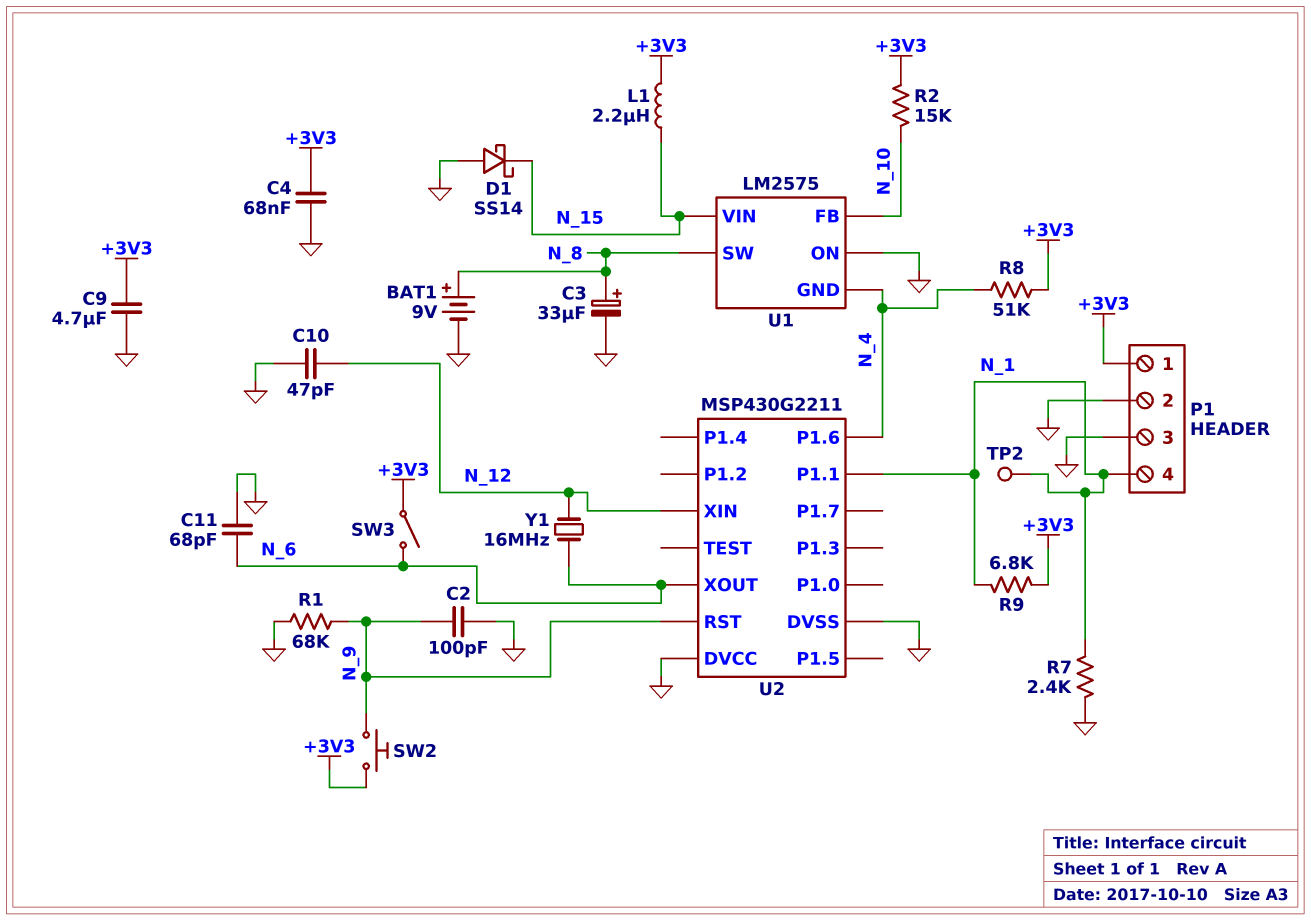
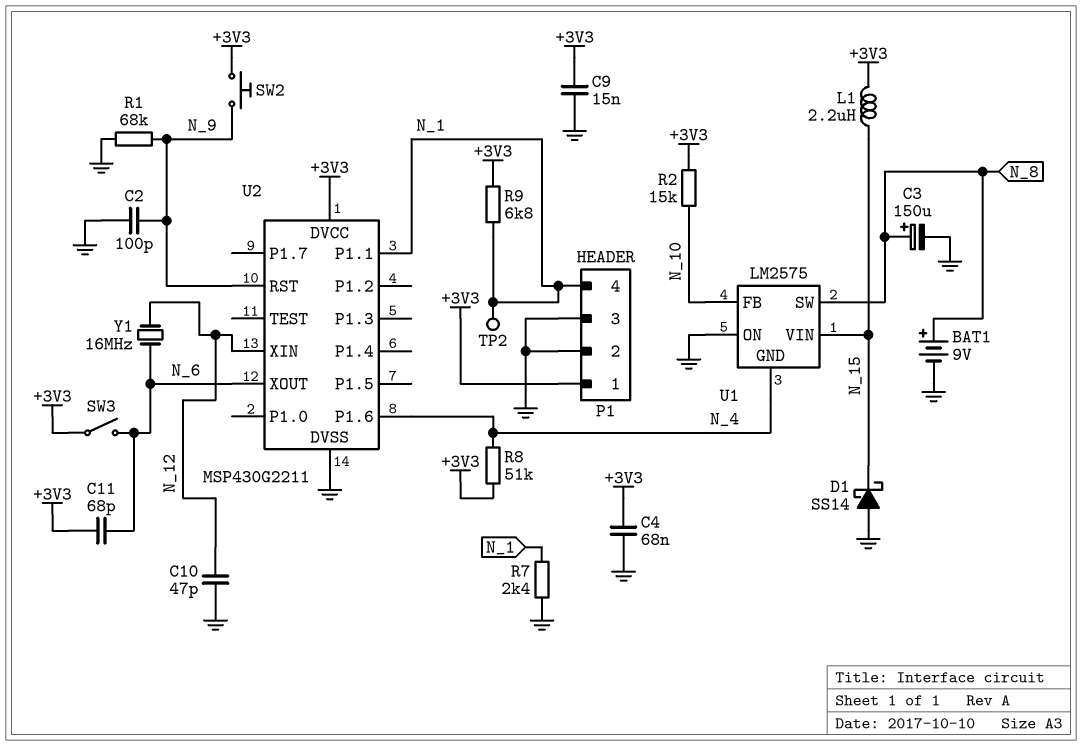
C3: 33uF (plus N_8, minus GND) -> 150uF (plus N_8, minus GND)
C9: 4.7uF (+3V3, GND) -> 15nF (+3V3, GND)
C11: 68pF (GND, N_6) -> 68pF (+3V3, N_6)
U2 pin DVCC: GND -> +3V3

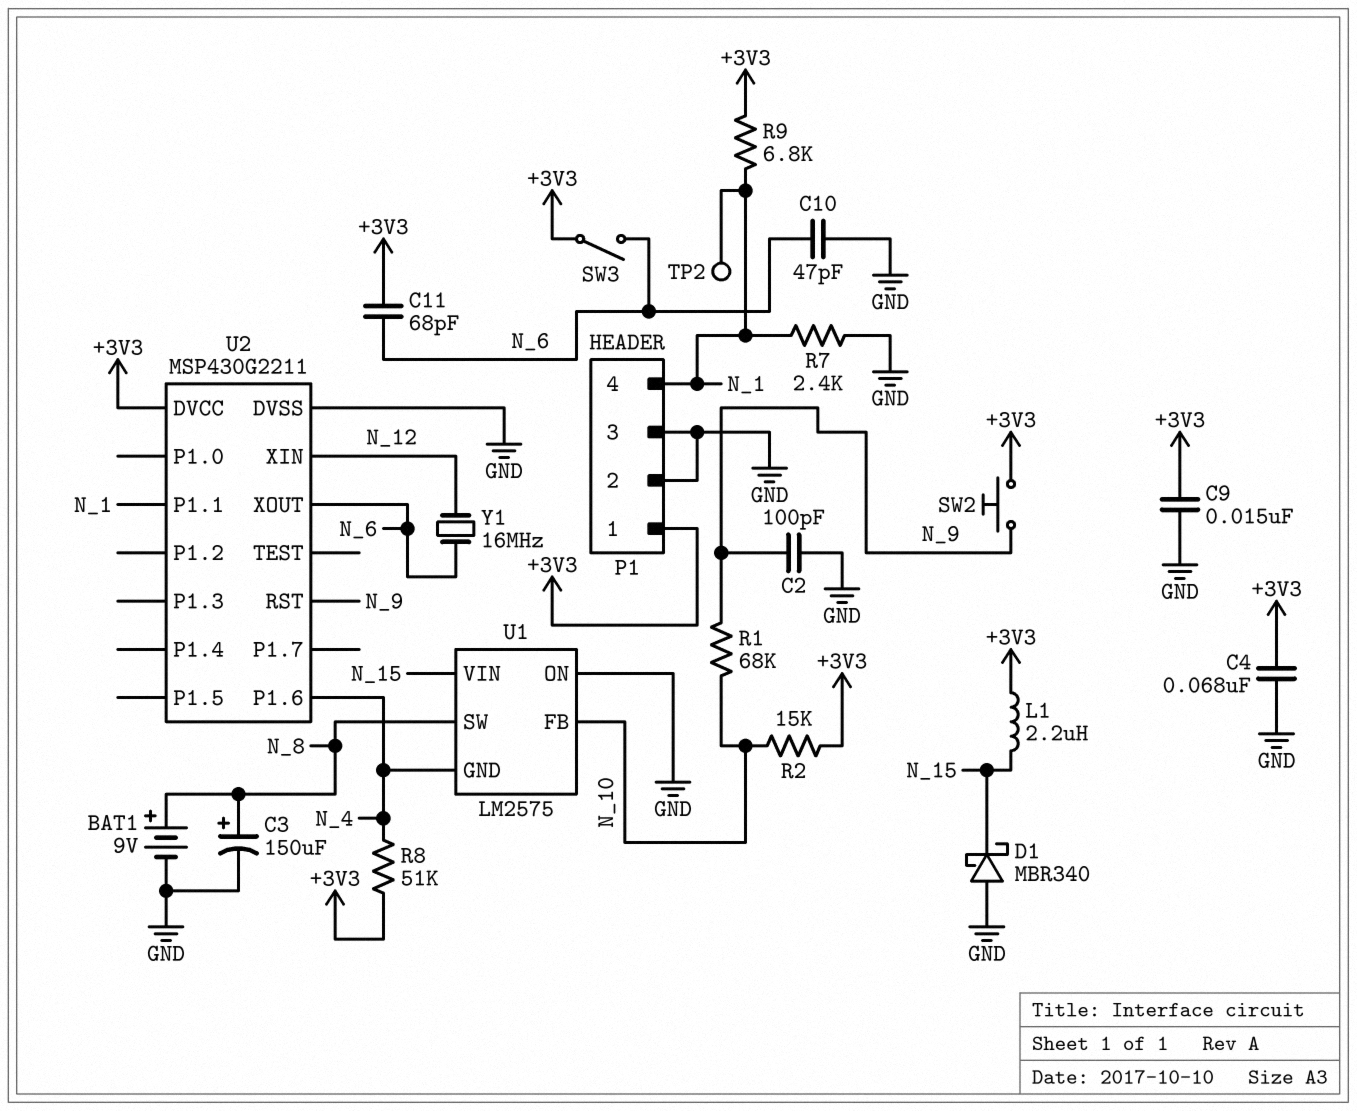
C10: 47pF (GND, N_12) -> 47pF (GND, N_6)
D1: schottky SS14 (A GND, K N_15) -> schottky MBR340 (A GND, K N_15)
R1: 68k (GND, N_9) -> 68k (N_9, N_10)

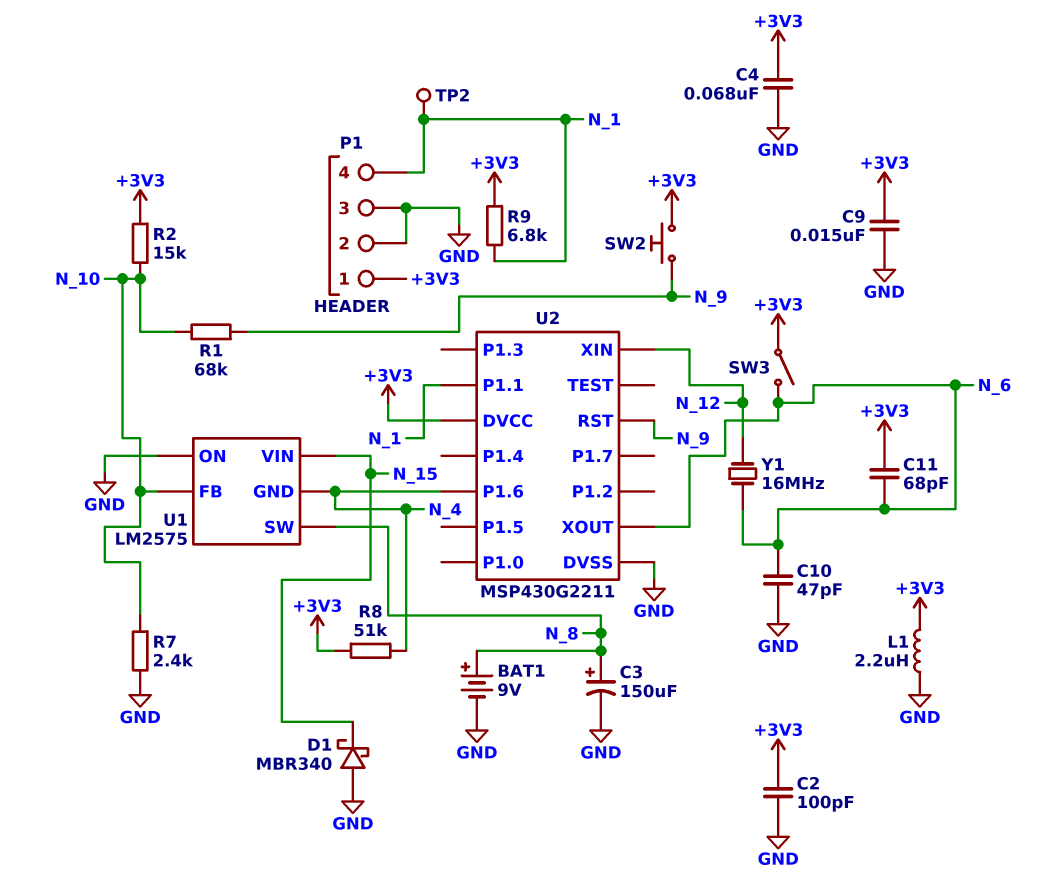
C2: 100pF (GND, N_9) -> 100pF (+3V3, GND)
L1: 2.2uH (+3V3, N_15) -> 2.2uH (+3V3, GND)
R7: 2.4k (GND, N_1) -> 2.4k (GND, N_10)

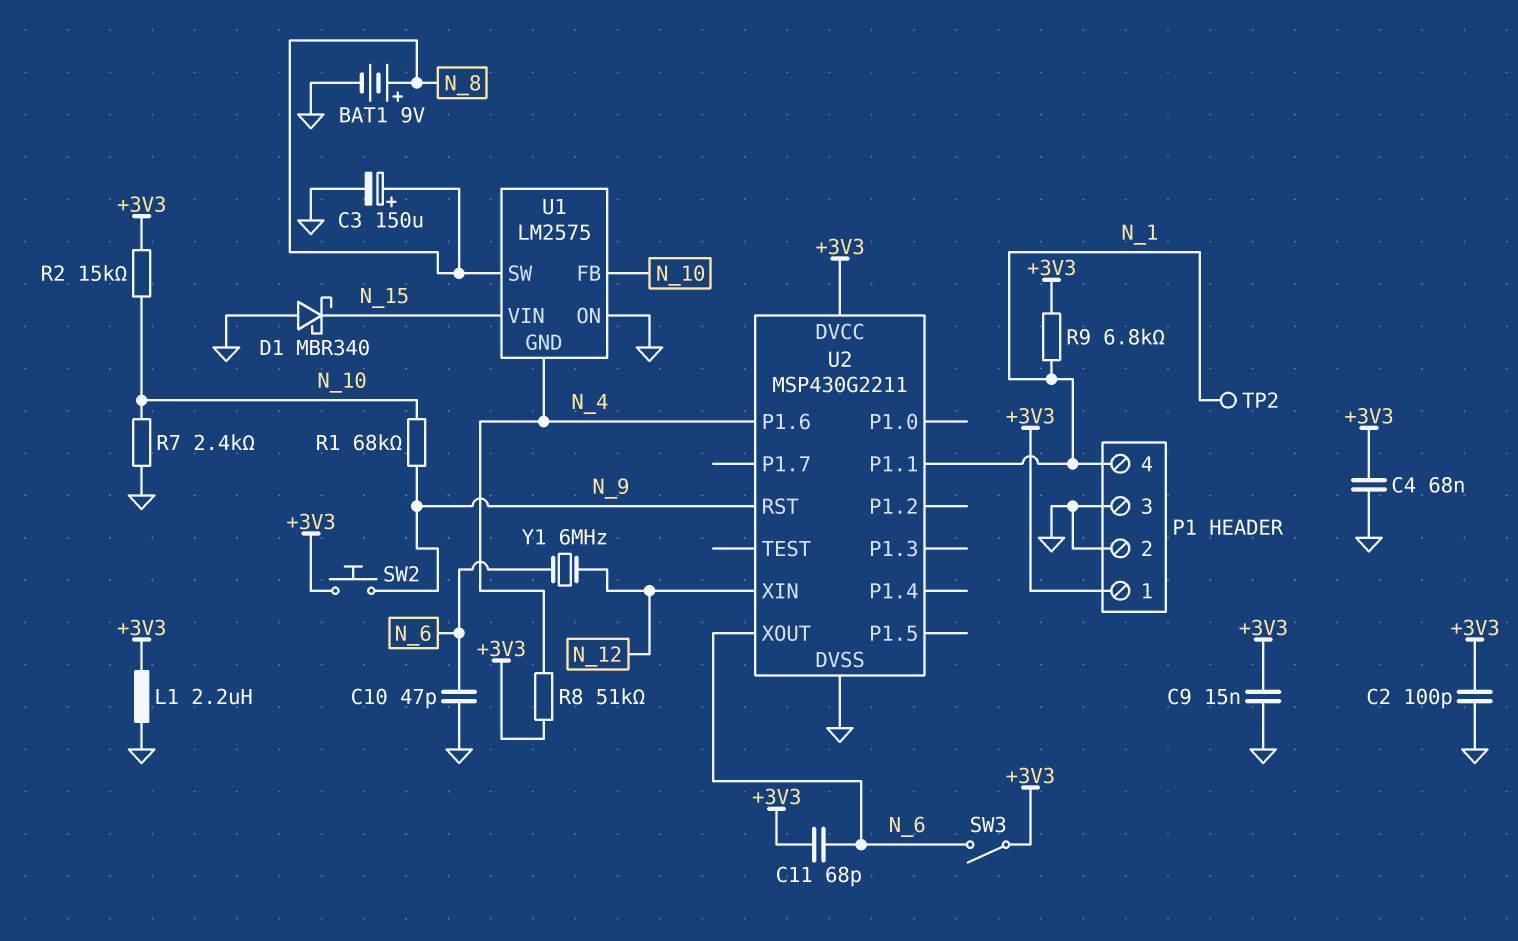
Y1: 16MHz (N_6, N_12) -> 6MHz (N_6, N_12)

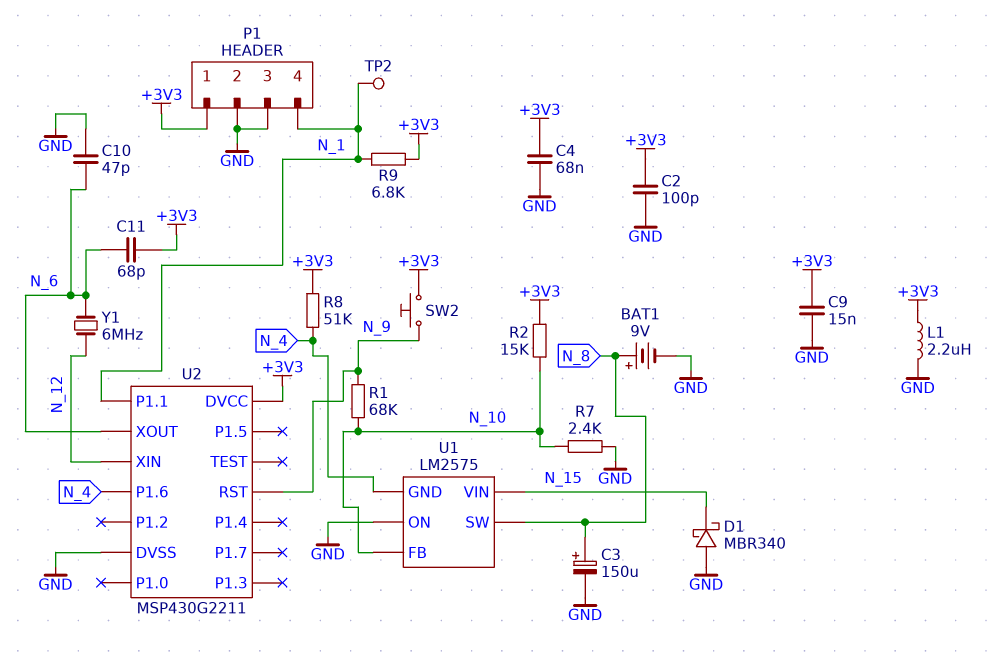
SW3: switch (+3V3, N_6) -> none

